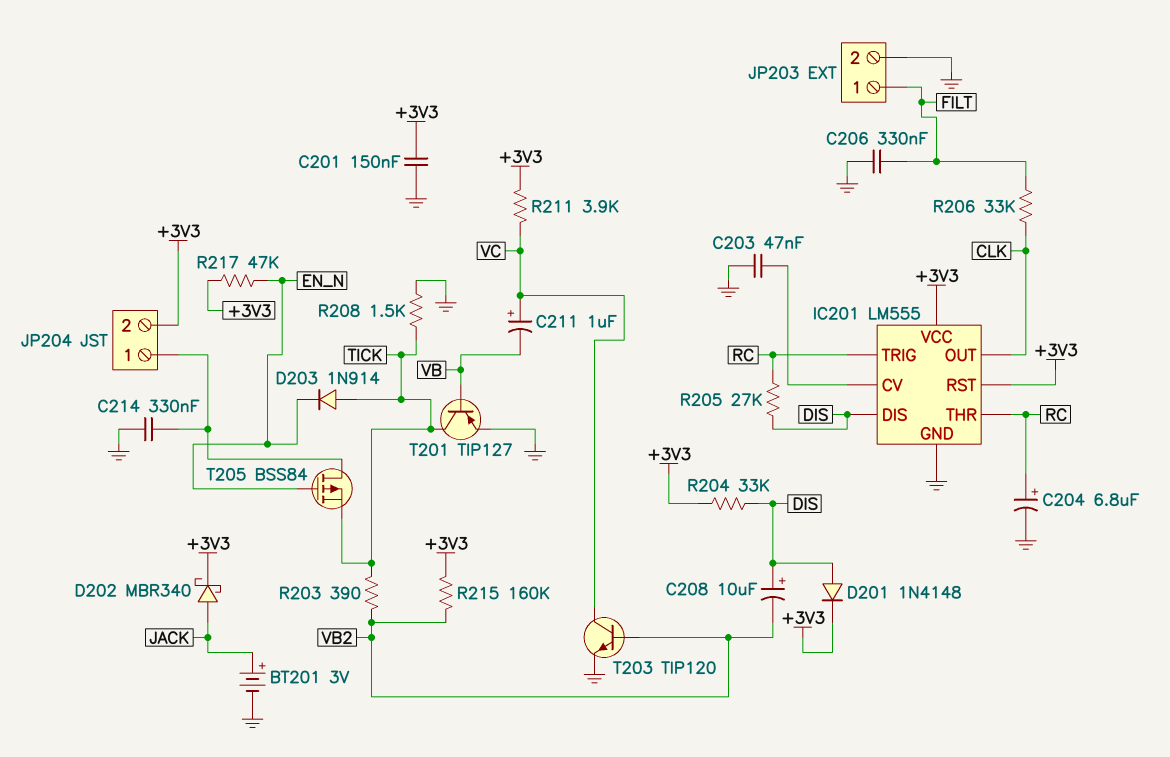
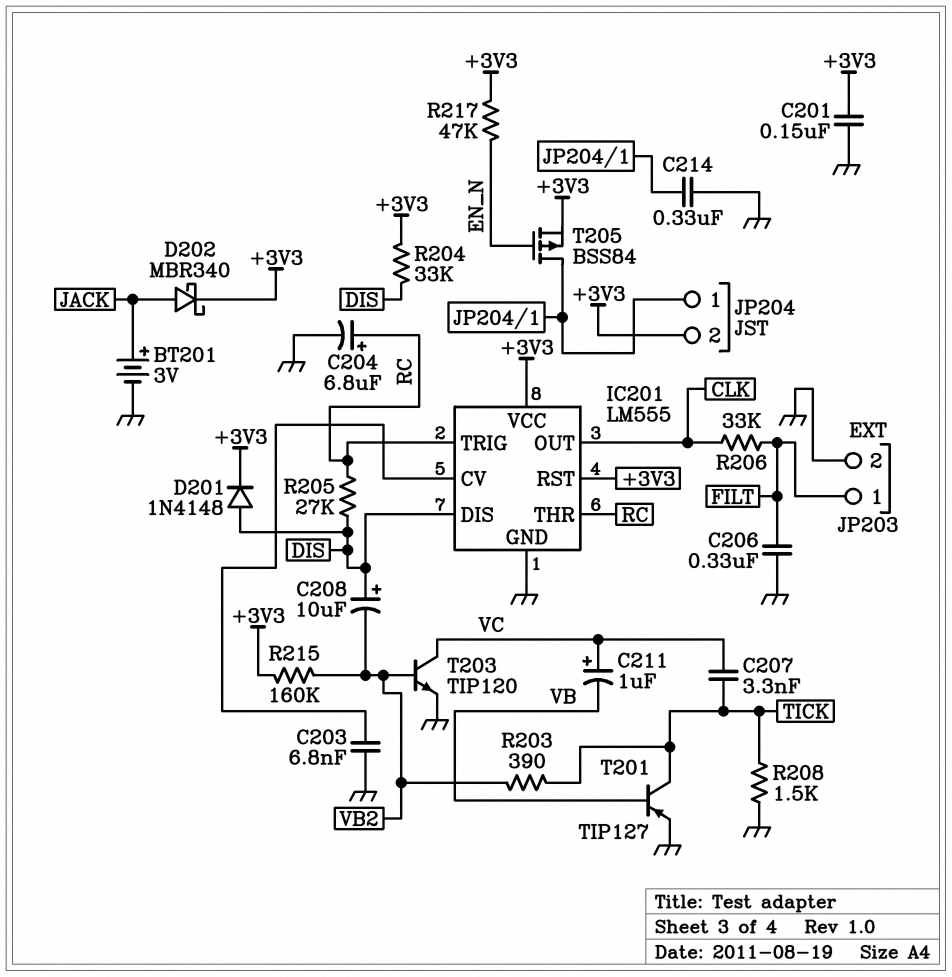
C203: 47nF (GND, IC201/CV) -> 6.8nF (GND, IC201/CV)
C207: none -> 3.3nF (TICK, VC)
D203: diode 1N914 (A TICK, K EN_N) -> none
R211: 3.9k (+3V3, VC) -> none
T205: PMOS BSS84 (G EN_N, D JP204/1, S TICK) -> PMOS BSS84 (G EN_N, D JP204/1, S +3V3)

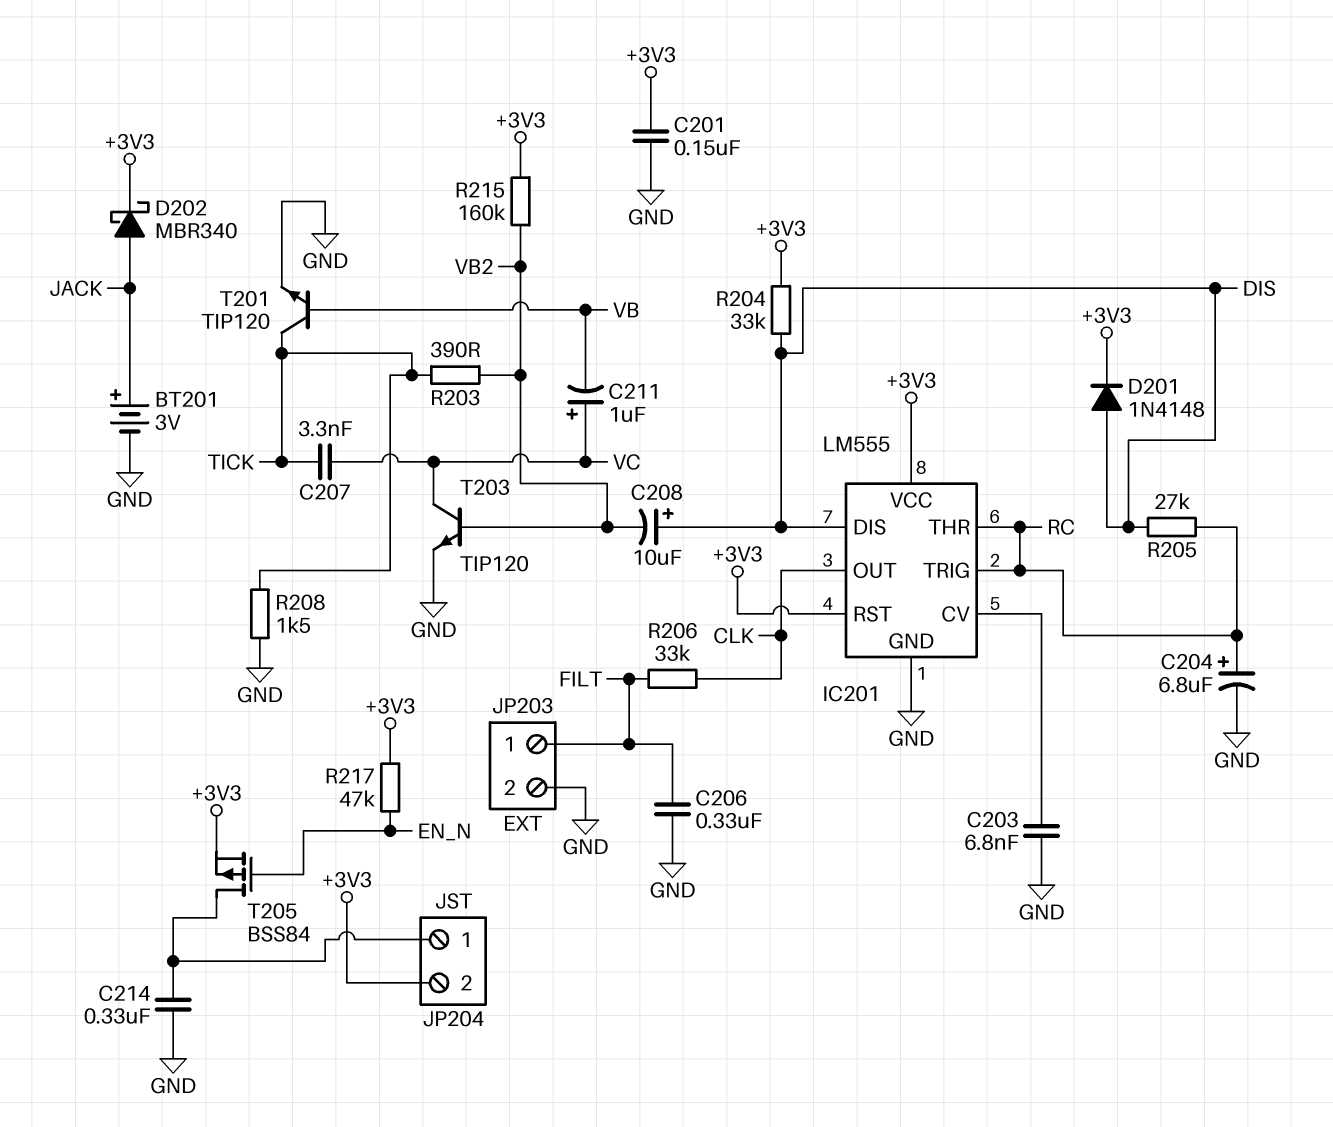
T201: PNP TIP127 (B VB, C TICK, E GND) -> NPN TIP120 (B VB, C TICK, E GND)

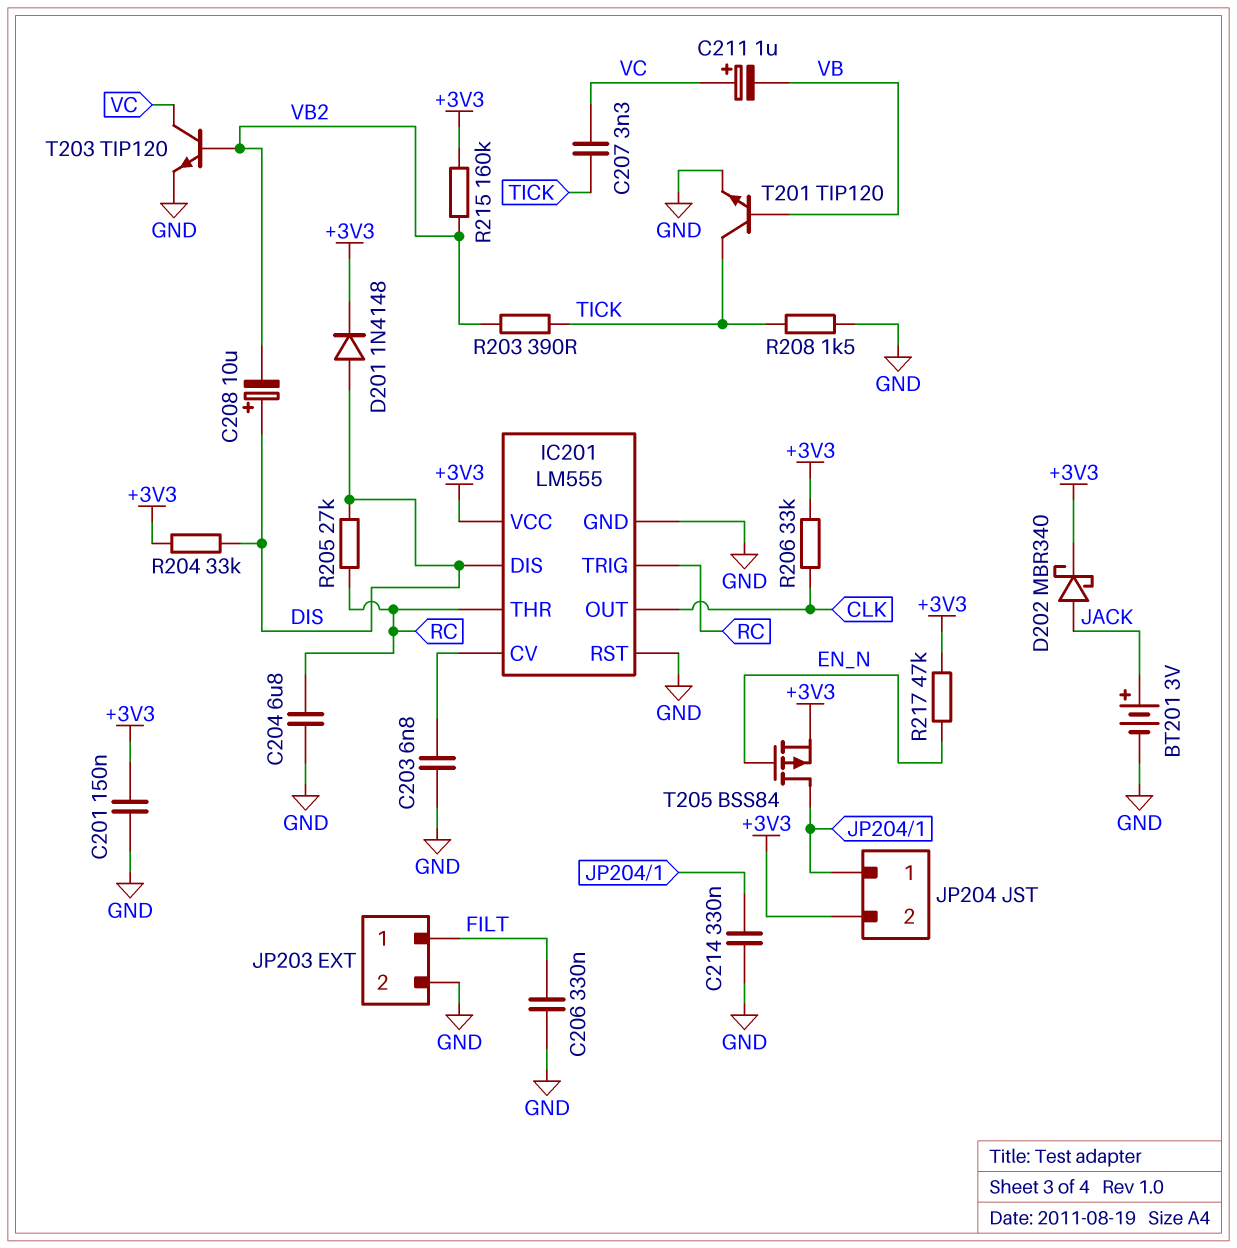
C204: 6.8uF (plus RC, minus GND) -> 6.8uF (GND, RC)
IC201 pin RST: +3V3 -> GND
R206: 33k (CLK, FILT) -> 33k (+3V3, CLK)

